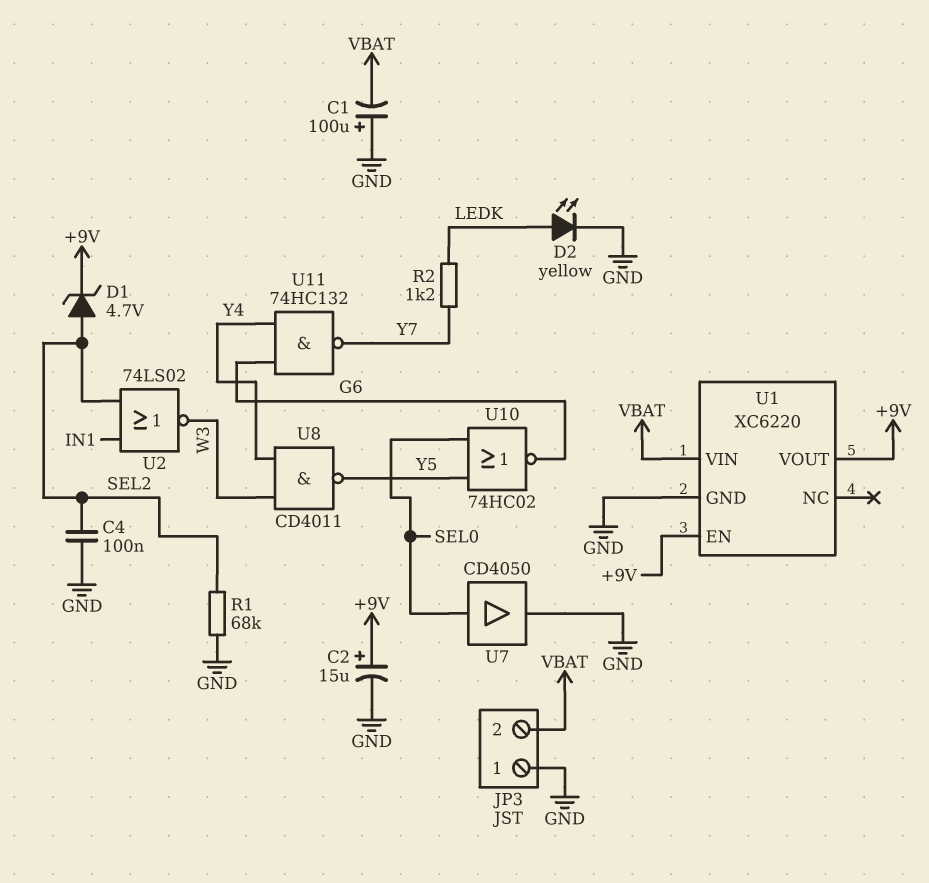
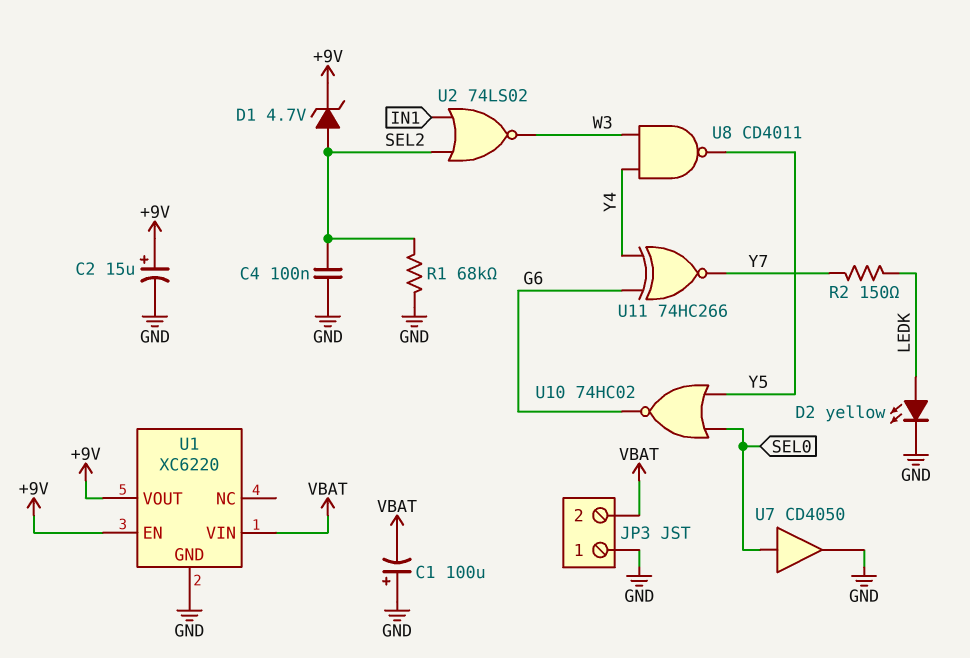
R2: 1.2k (LEDK, Y7) -> 150 (LEDK, Y7)
U11: NAND 74HC132 (in G6, in Y4, out Y7) -> XNOR 74HC266 (in G6, in Y4, out Y7)

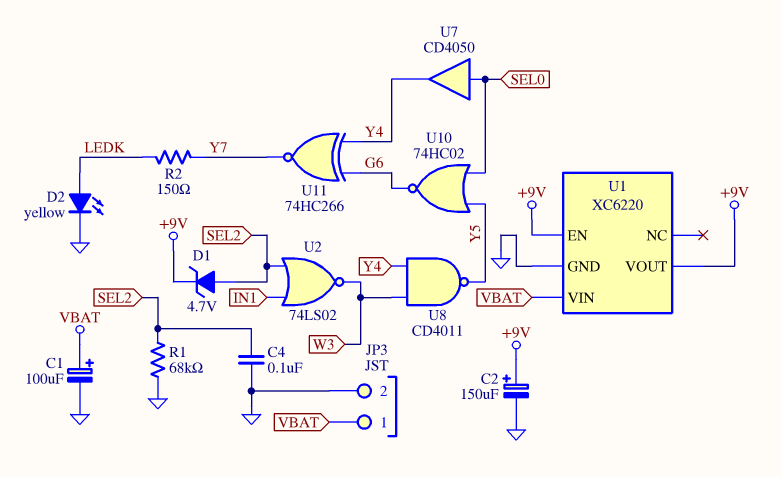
C1: 100uF (plus GND, minus VBAT) -> 100uF (plus VBAT, minus GND)
C2: 15uF (plus +9V, minus GND) -> 150uF (plus +9V, minus GND)
JP3 pin 1: GND -> VBAT
JP3 pin 2: VBAT -> GND
U7: buffer CD4050 (in SEL0, out GND) -> buffer CD4050 (in SEL0, out Y4)

